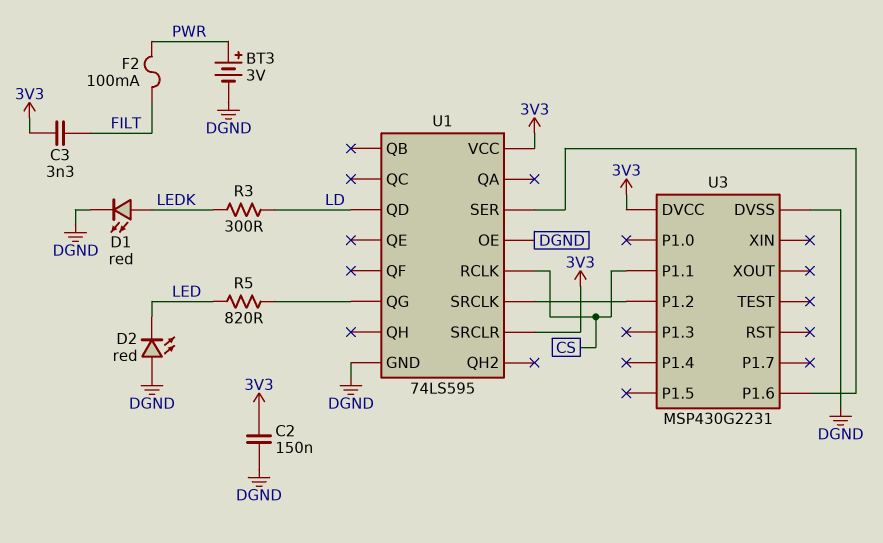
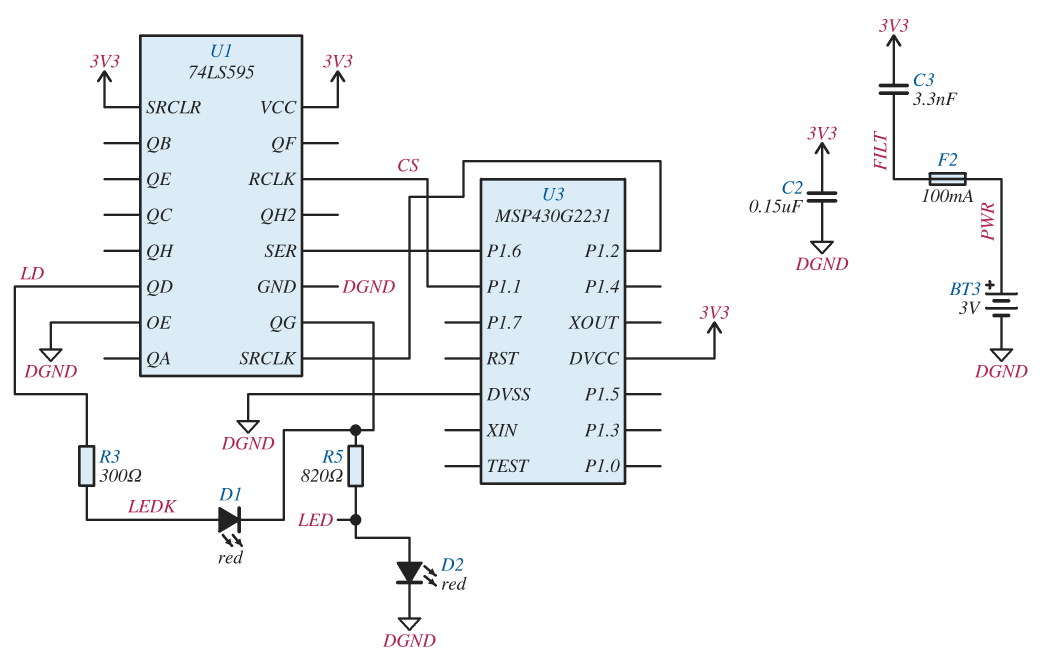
D1: LED red (A LEDK, K DGND) -> LED red (A LEDK, K U1/QG)
D2: LED red (A DGND, K LED) -> LED red (A LED, K DGND)

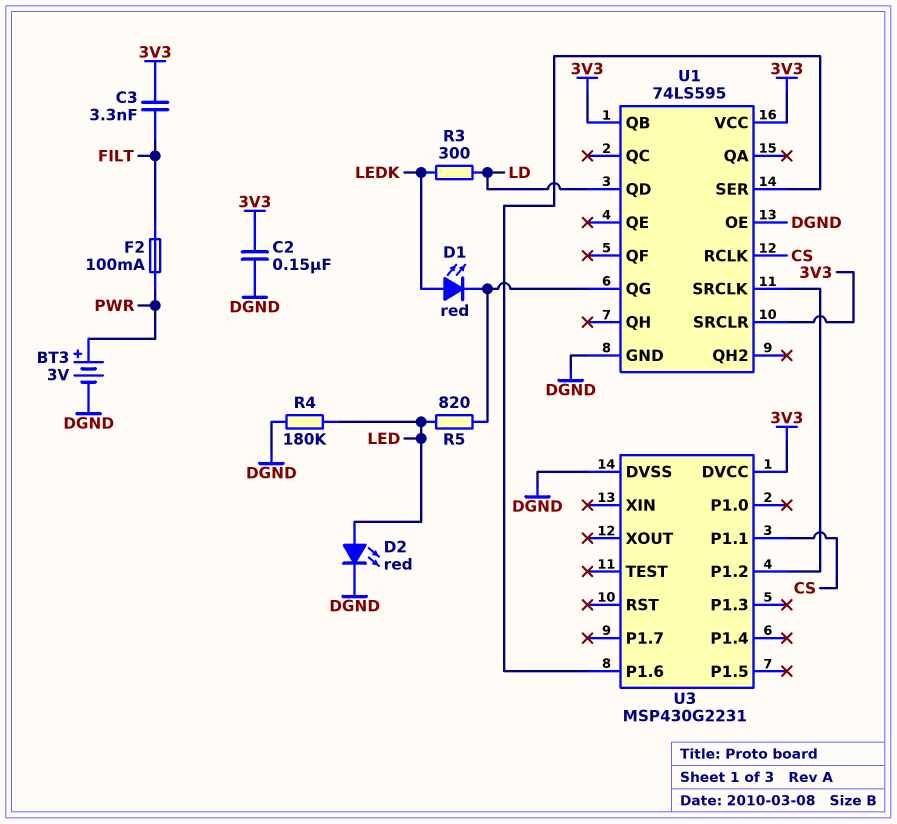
R4: none -> 180k (DGND, LED)
U1 pin QB: none -> 3V3

